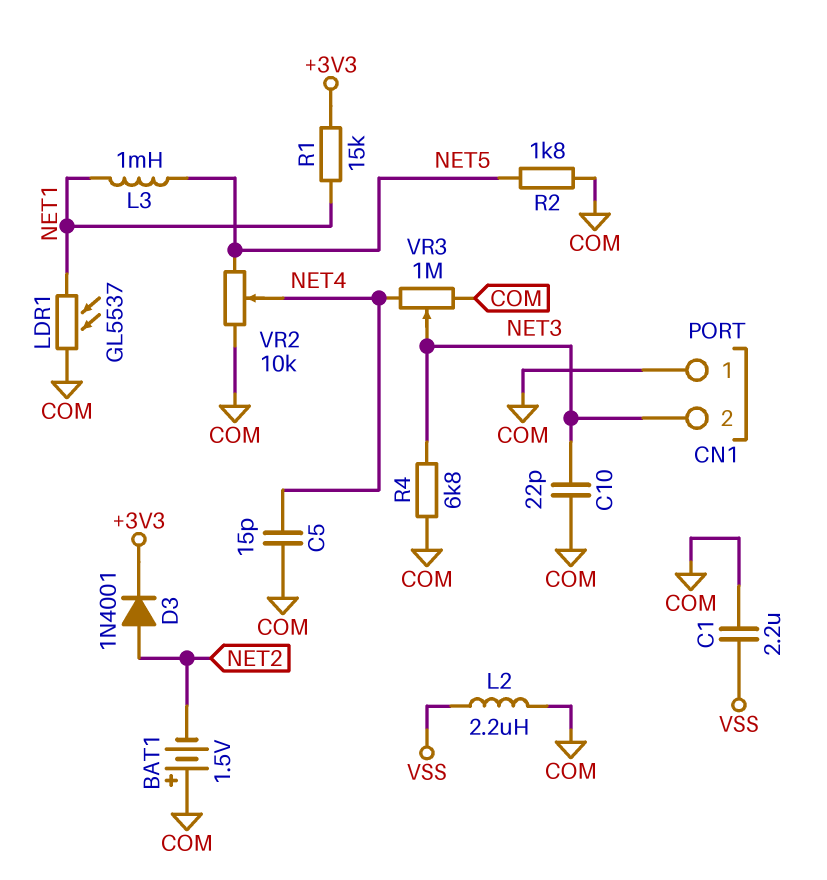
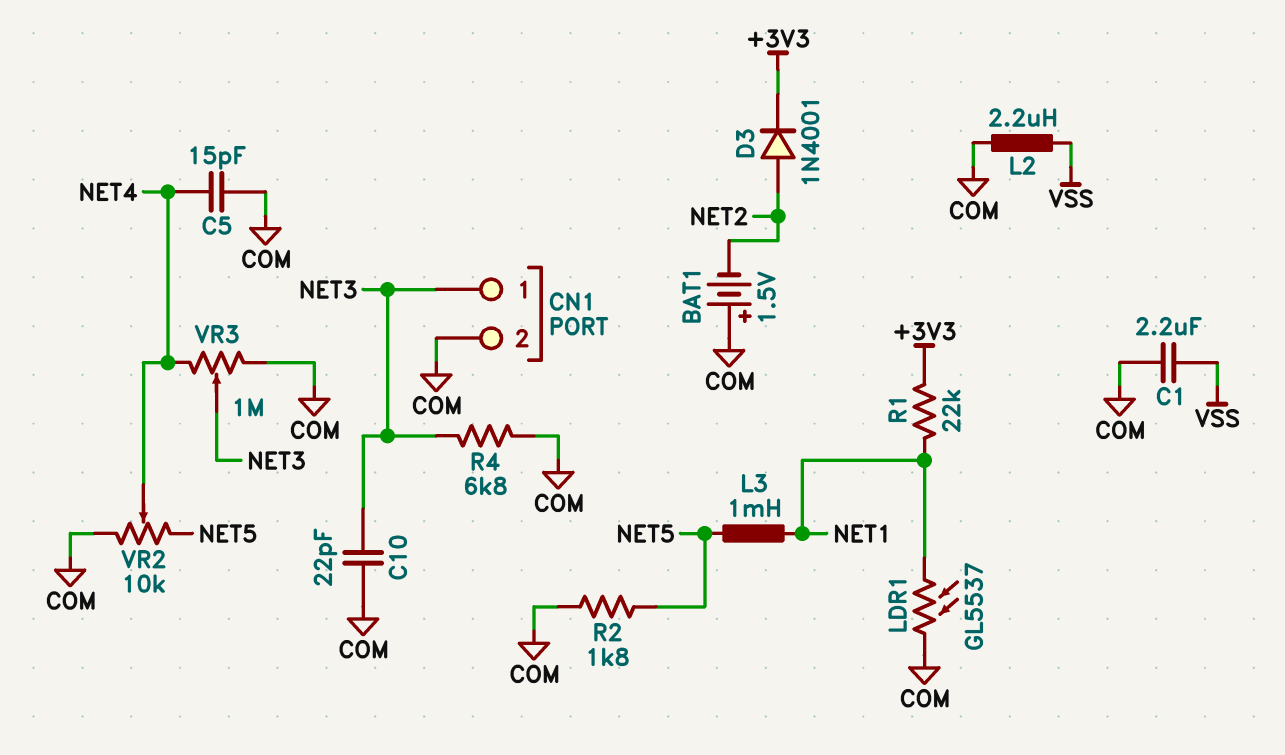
CN1 pin 1: COM -> NET3
CN1 pin 2: NET3 -> COM
R1: 15k (+3V3, NET1) -> 22k (+3V3, NET1)

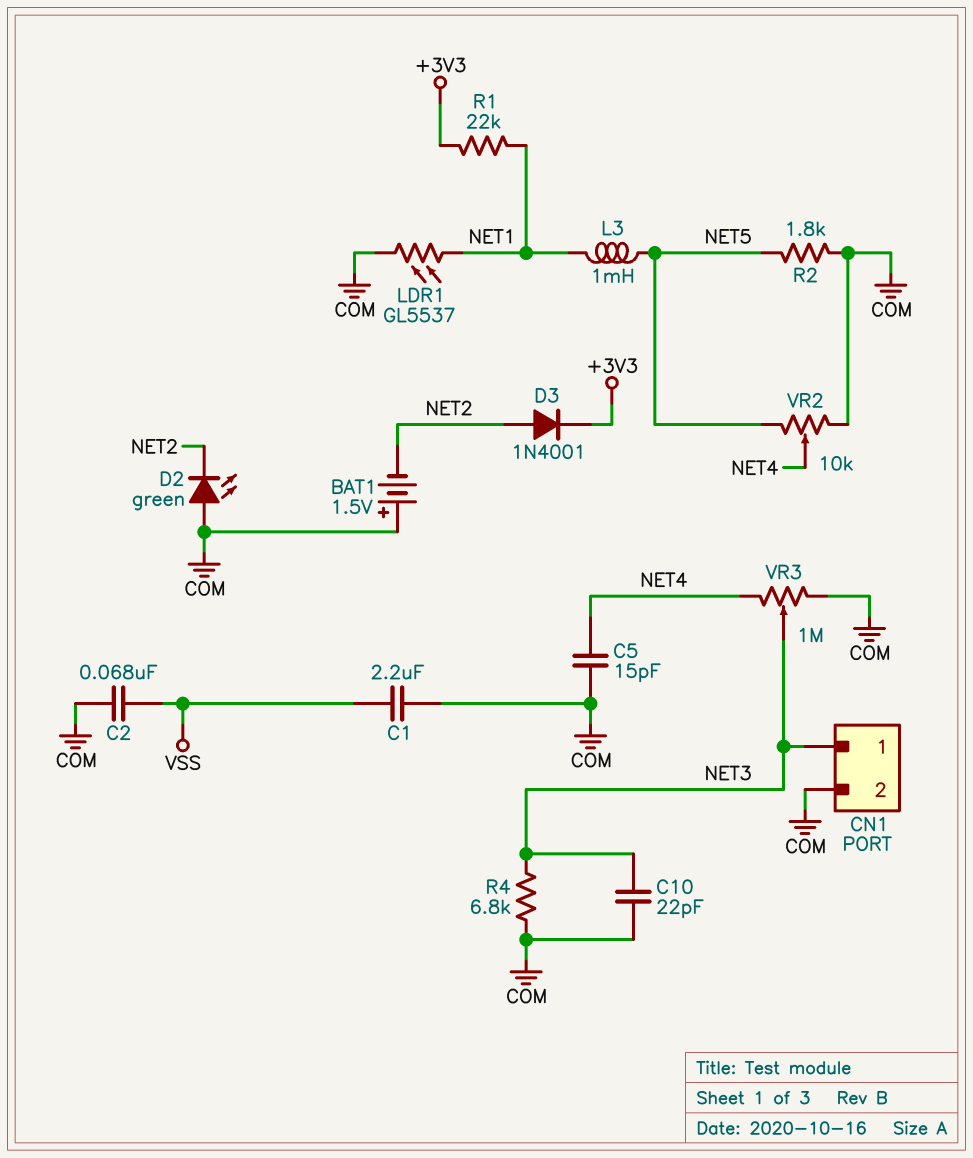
C2: none -> 68nF (COM, VSS)
D2: none -> LED green (A COM, K NET2)
L2: 2.2uH (COM, VSS) -> none

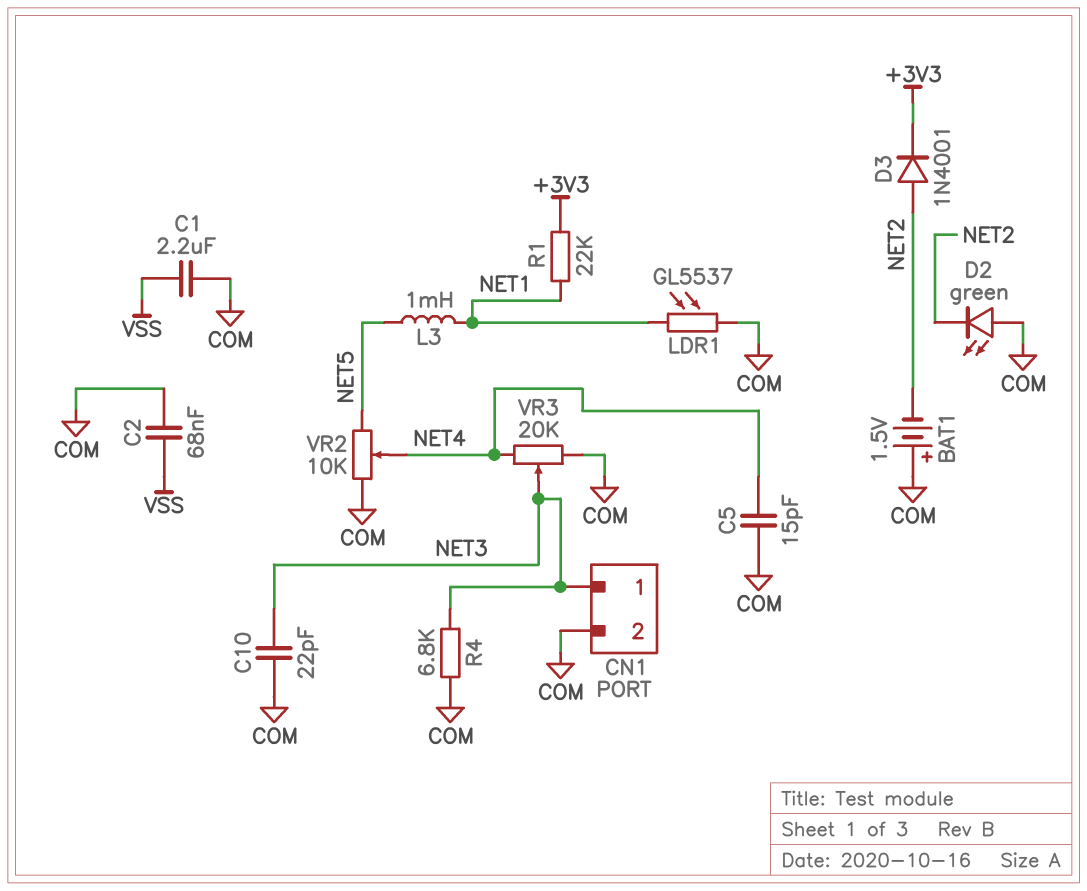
R2: 1.8k (COM, NET5) -> none
VR3: 1M (COM, NET4, wiper NET3) -> 20k (COM, NET4, wiper NET3)

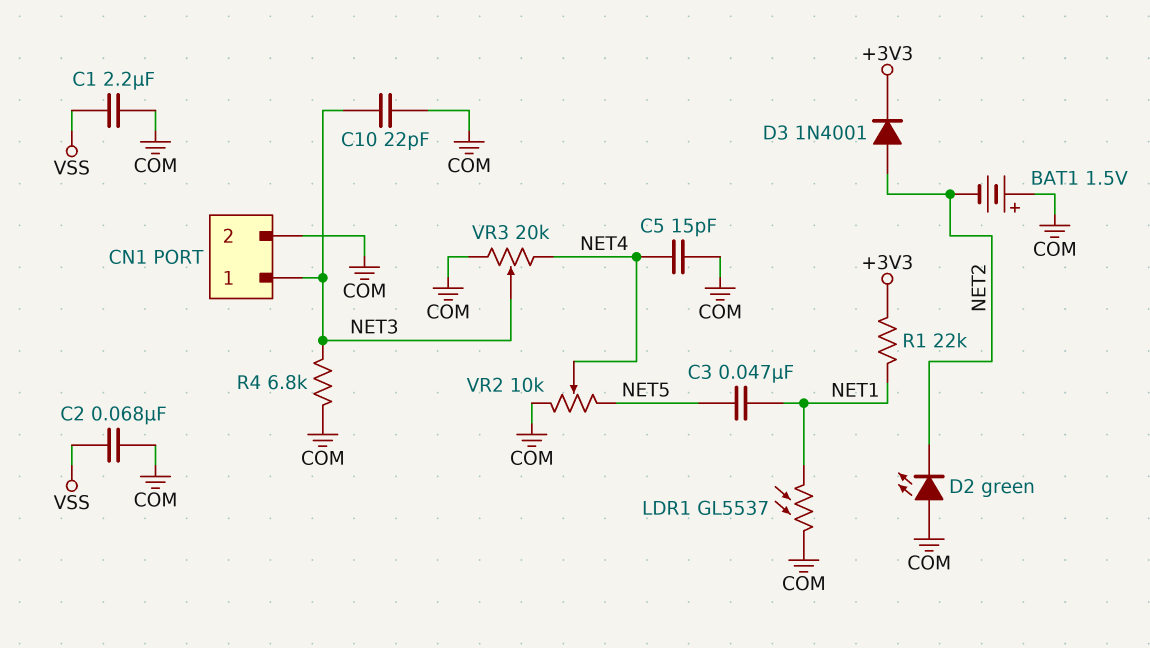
C3: none -> 47nF (NET1, NET5)
L3: 1mH (NET1, NET5) -> none

